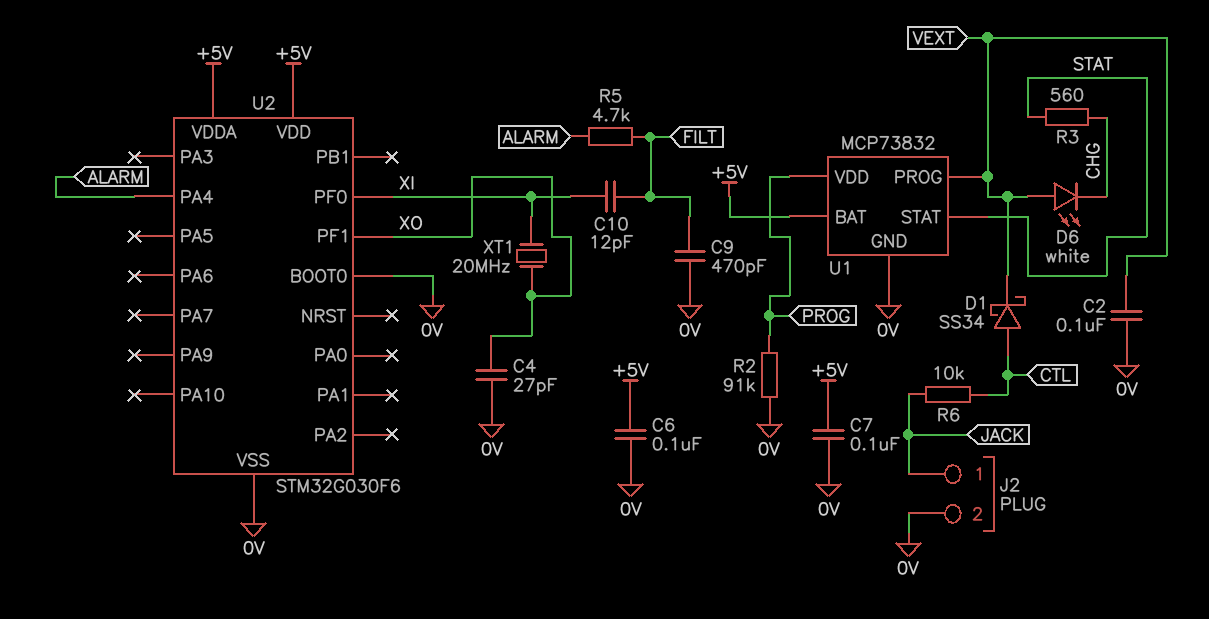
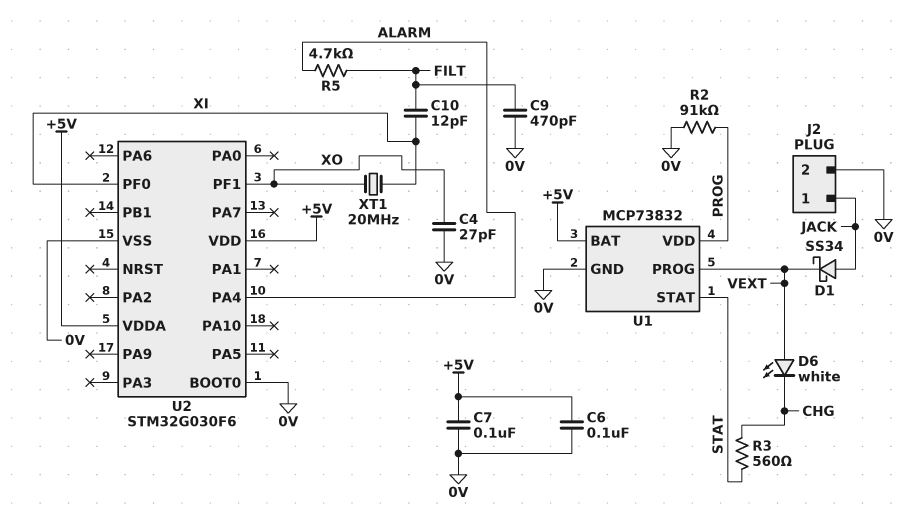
C2: 100nF (0V, VEXT) -> none
D1: schottky SS34 (A CTL, K VEXT) -> schottky SS34 (A JACK, K VEXT)
R6: 10k (CTL, JACK) -> none

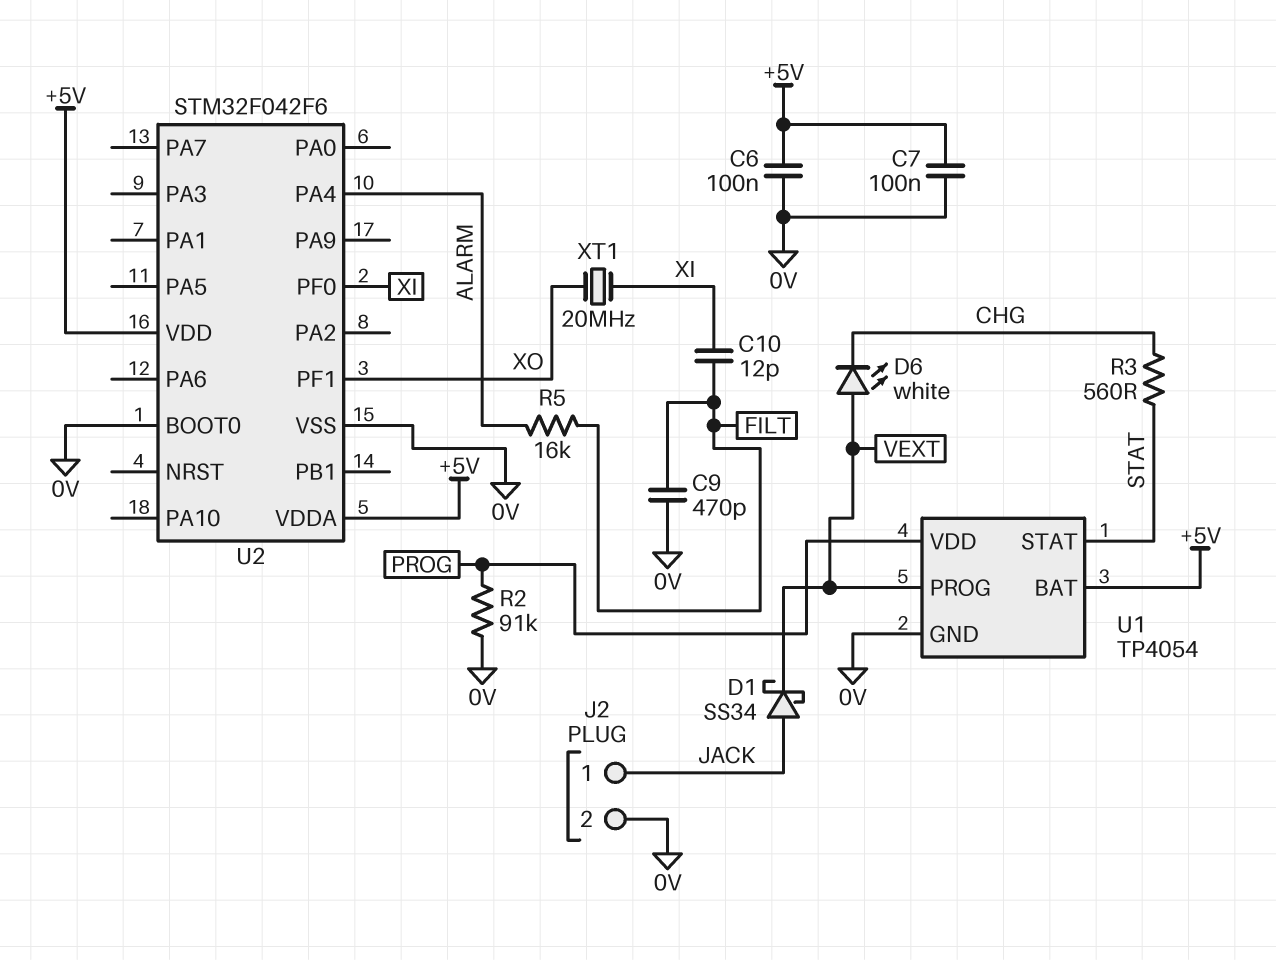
C4: 27pF (0V, XO) -> none
R5: 4.7k (ALARM, FILT) -> 16k (ALARM, FILT)
U1: MCP73832 -> TP4054
U2: STM32G030F6 -> STM32F042F6

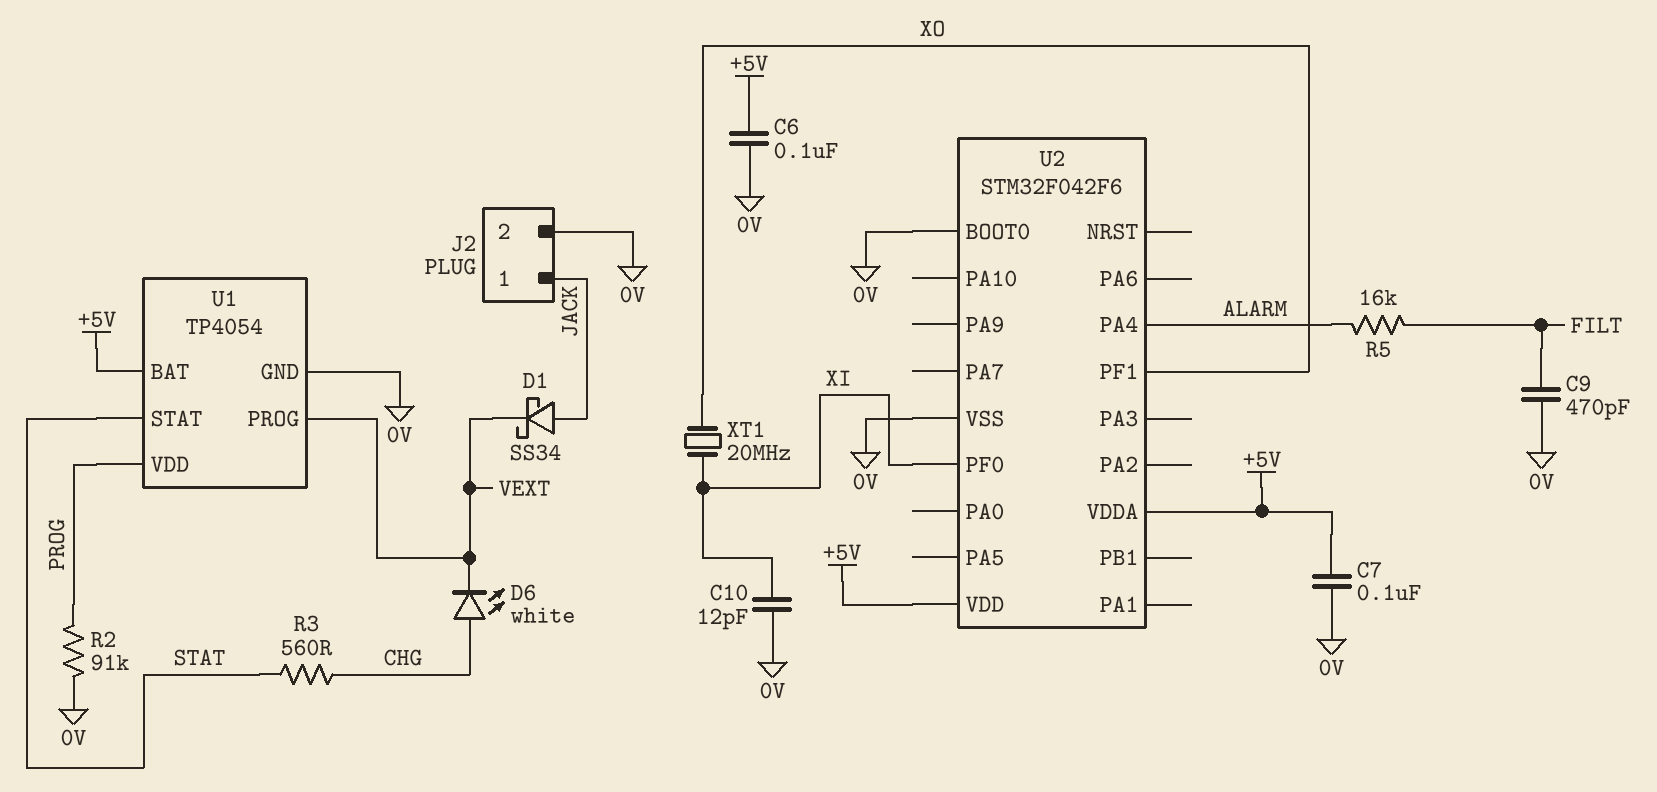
C10: 12pF (FILT, XI) -> 12pF (0V, XI)
D6: LED white (A VEXT, K CHG) -> LED white (A CHG, K VEXT)

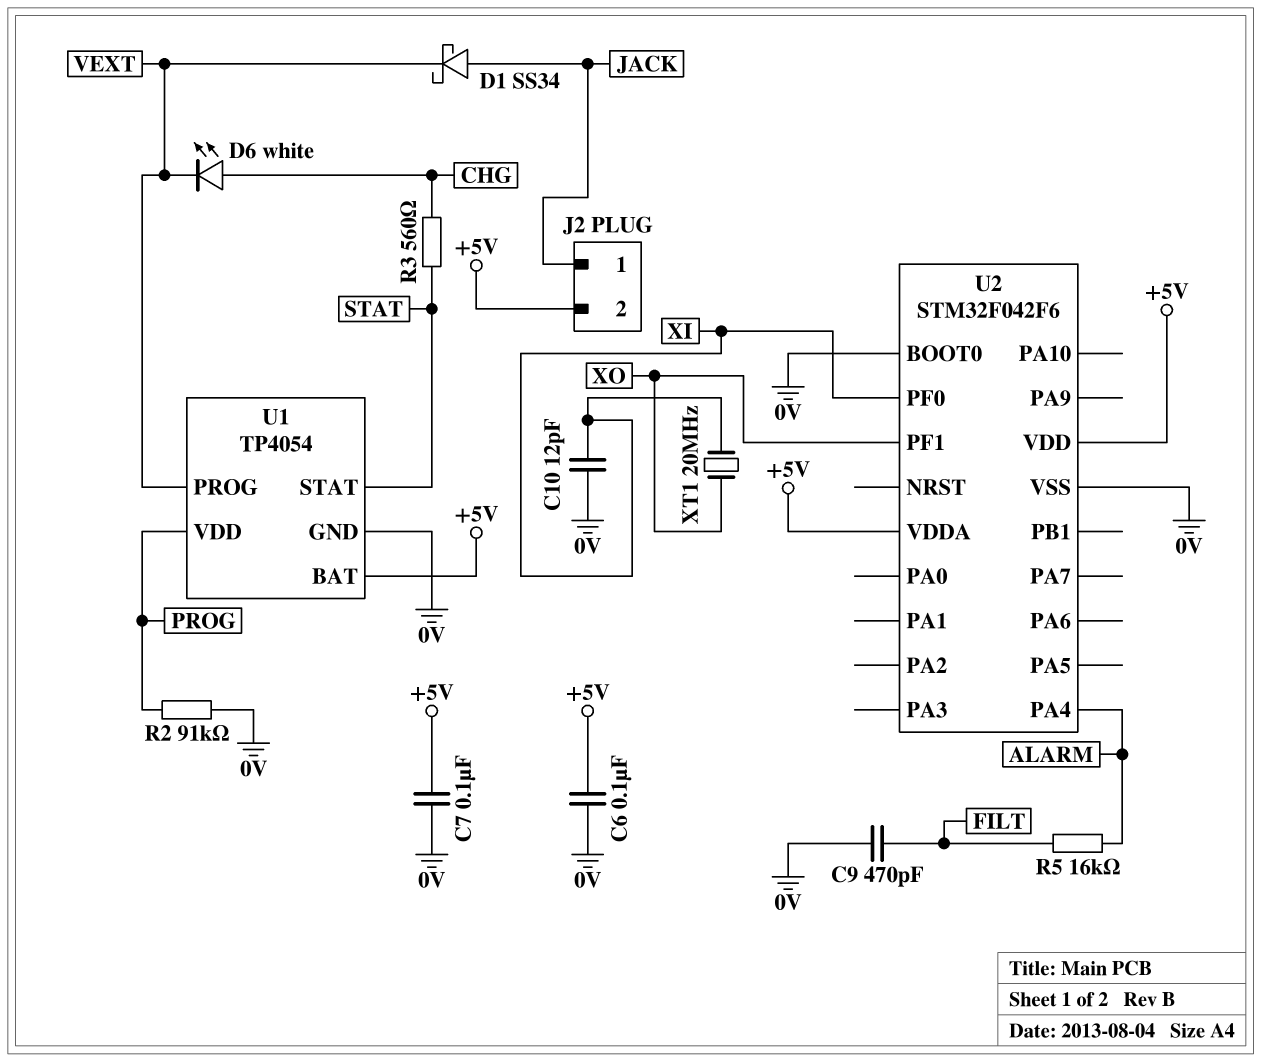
J2 pin 2: 0V -> +5V

